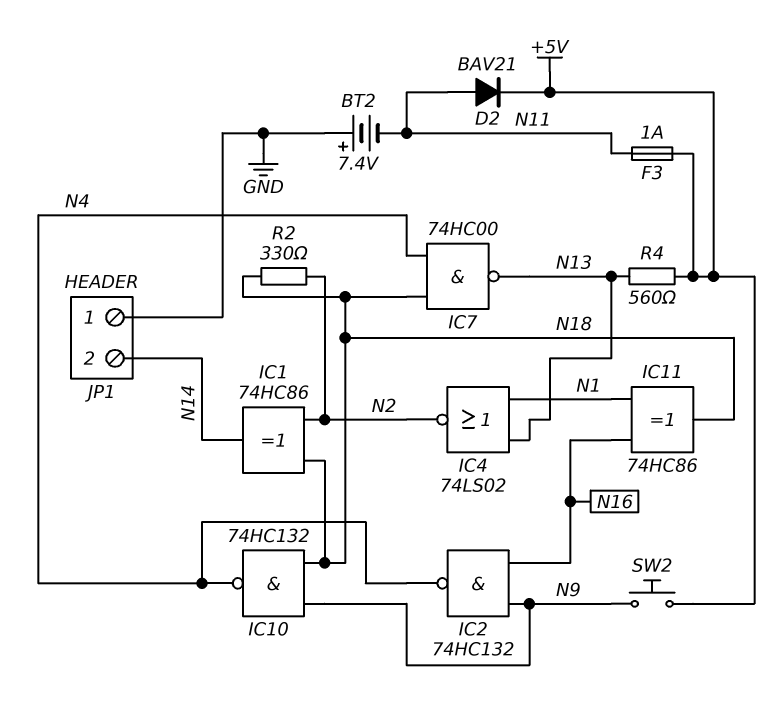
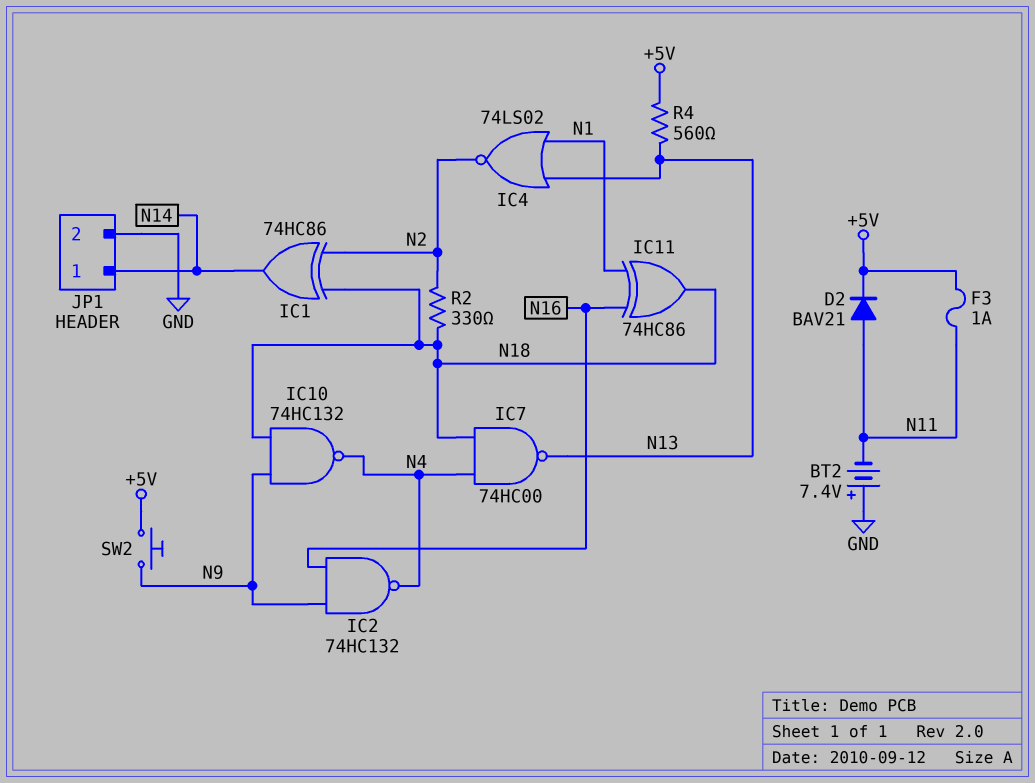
JP1 pin 1: GND -> N14
JP1 pin 2: N14 -> GND

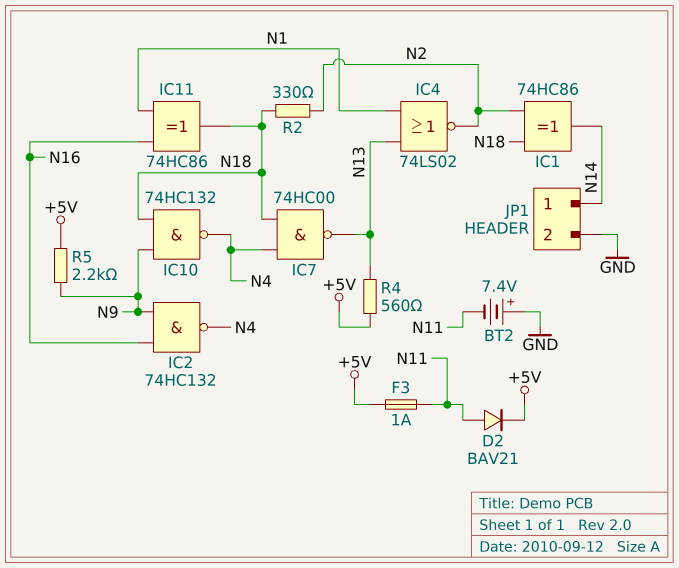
R5: none -> 2.2k (+5V, N9)
SW2: button (+5V, N9) -> none

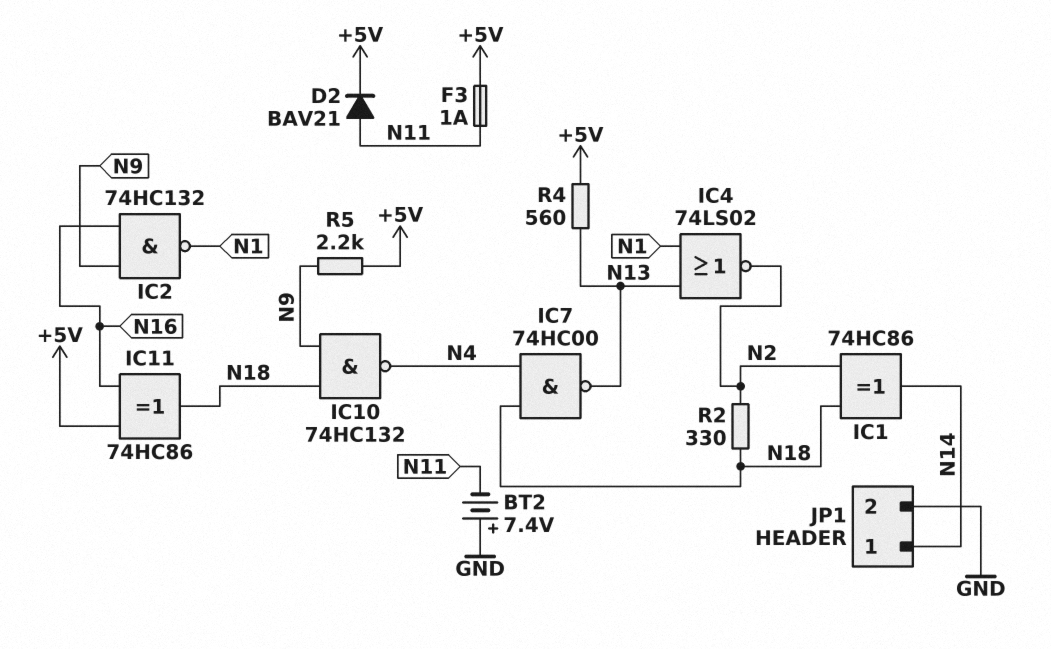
IC2: NAND 74HC132 (in N9, in N16, out N4) -> NAND 74HC132 (in N9, in N16, out N1)
IC11: XOR 74HC86 (in N1, in N16, out N18) -> XOR 74HC86 (in +5V, in N16, out N18)

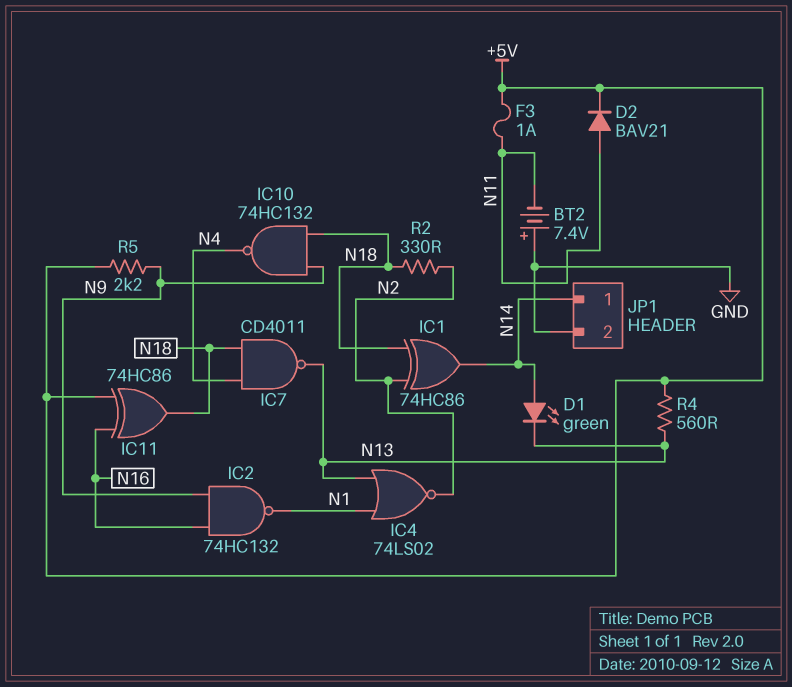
D1: none -> LED green (A N14, K N13)
IC7: NAND 74HC00 (in N4, in N18, out N13) -> NAND CD4011 (in N4, in N18, out N13)

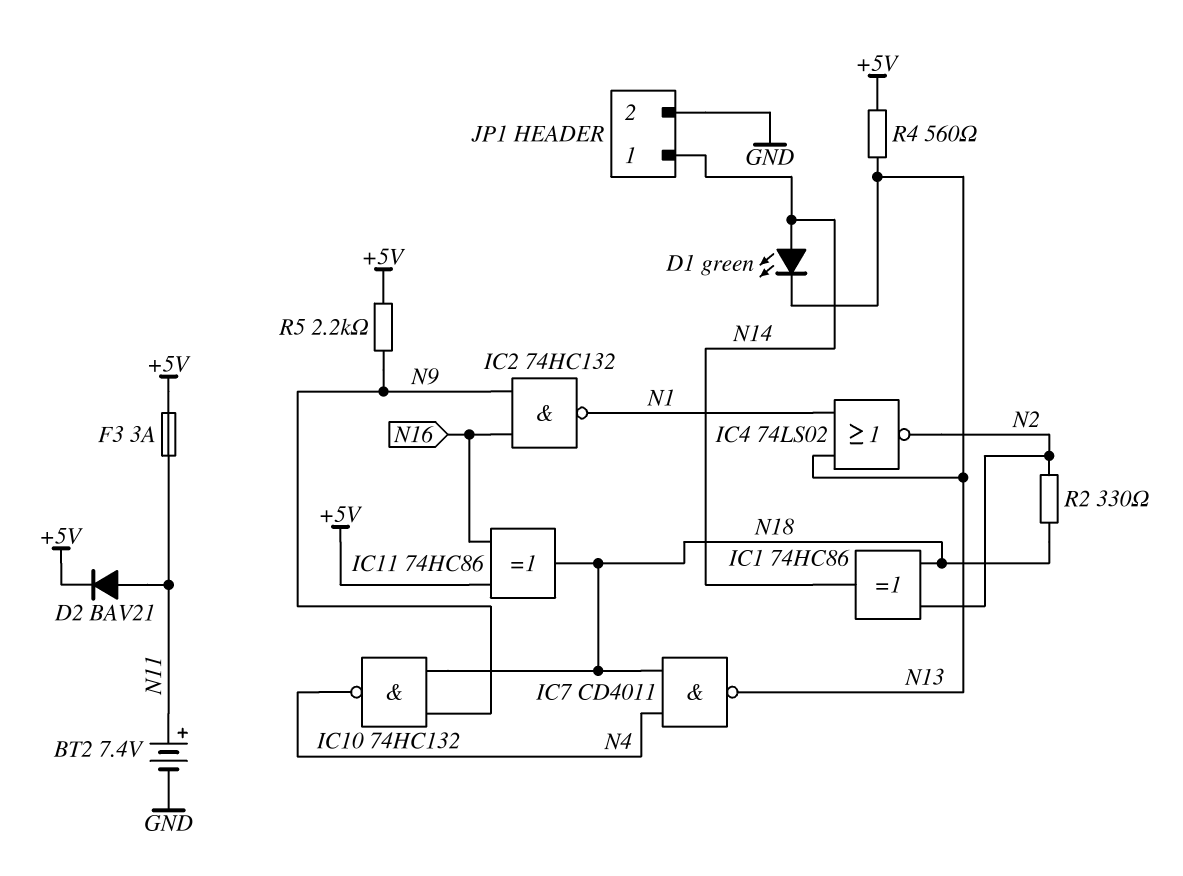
BT2: 7.4V (plus GND, minus N11) -> 7.4V (plus N11, minus GND)
F3: 1A (+5V, N11) -> 3A (+5V, N11)

